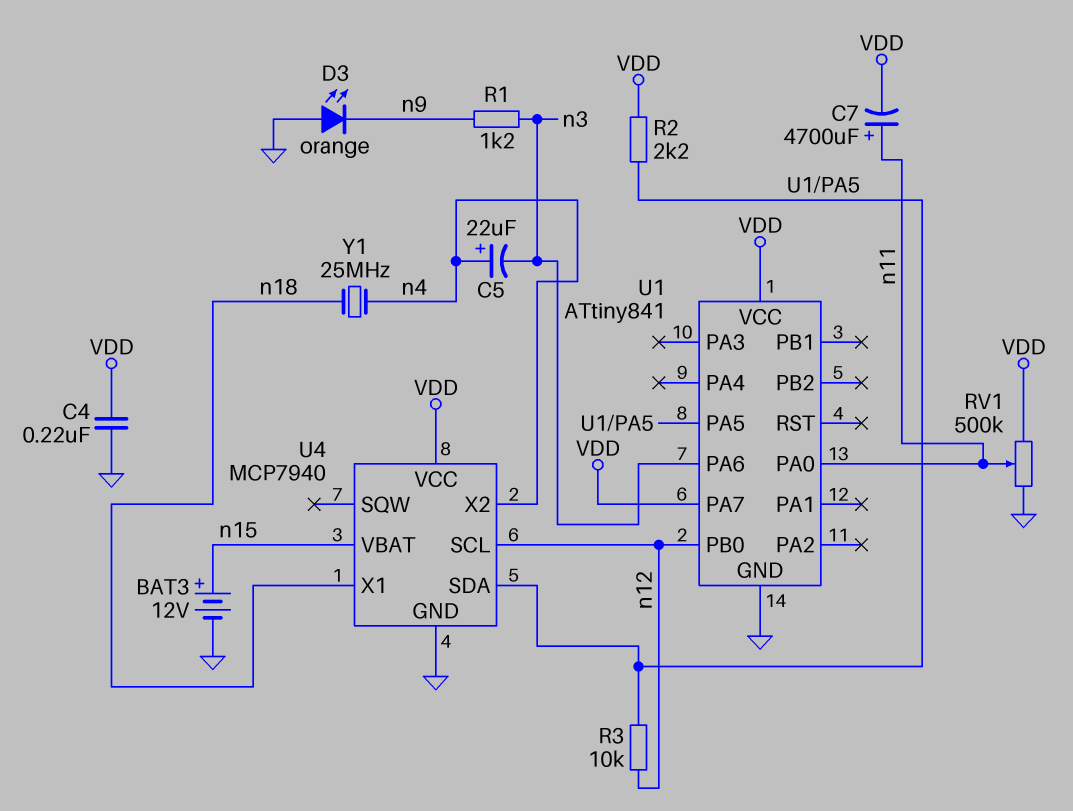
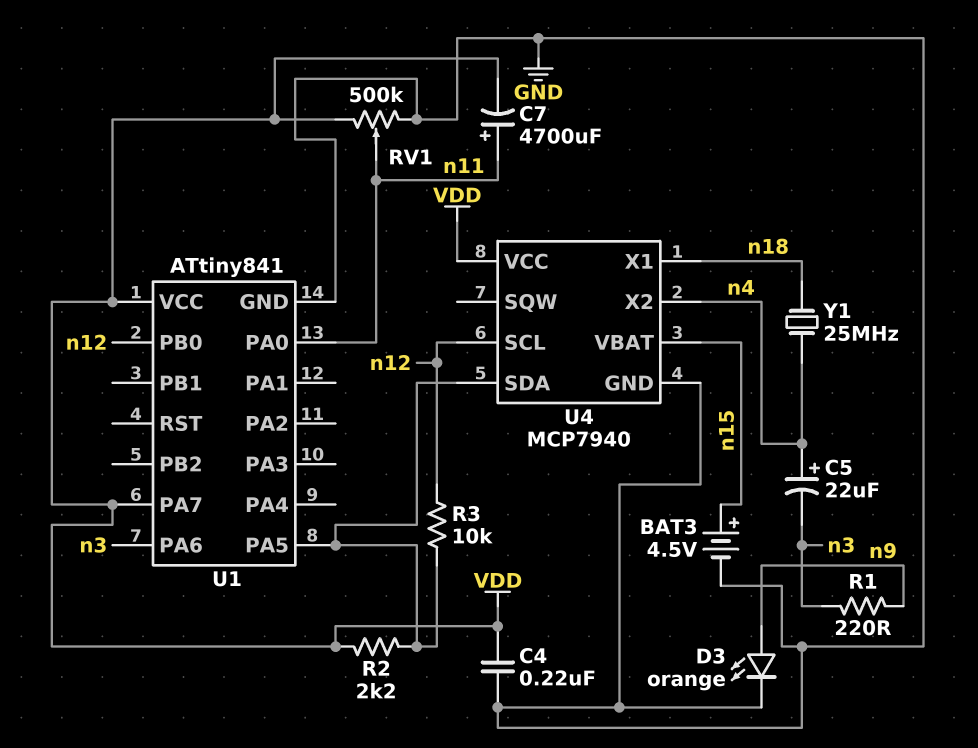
BAT3: 12V (plus n15, minus GND) -> 4.5V (plus n15, minus GND)
D3: LED orange (A GND, K n9) -> LED orange (A n9, K GND)
R1: 1.2k (n3, n9) -> 220 (n3, n9)

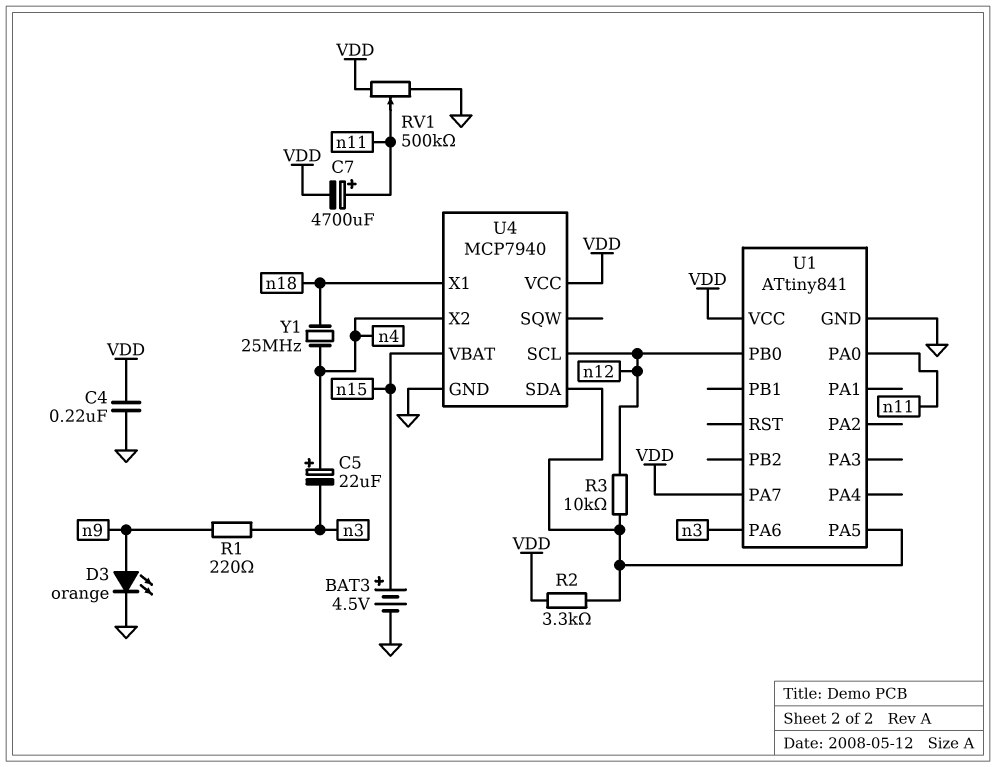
R2: 2.2k (U1/PA5, VDD) -> 3.3k (U1/PA5, VDD)

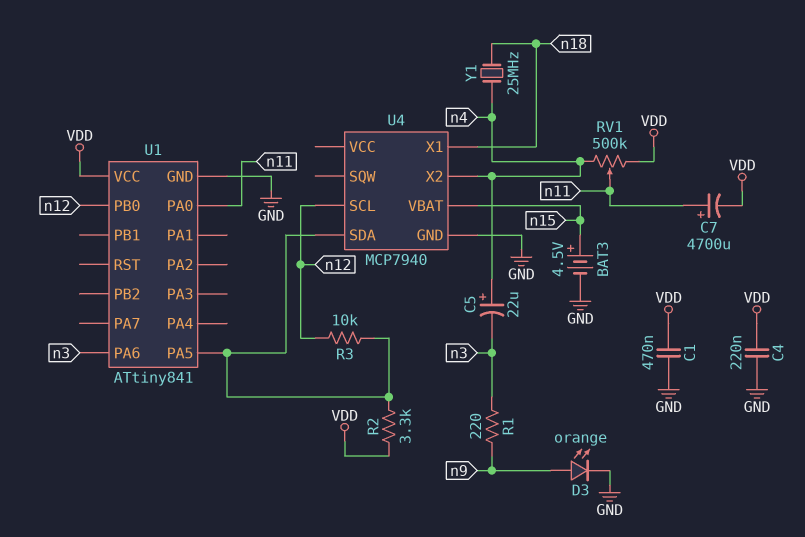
C1: none -> 470nF (GND, VDD)
RV1: 500k (GND, VDD, wiper n11) -> 500k (VDD, n4, wiper n11)
U1 pin PA7: VDD -> none
U4 pin VCC: VDD -> none

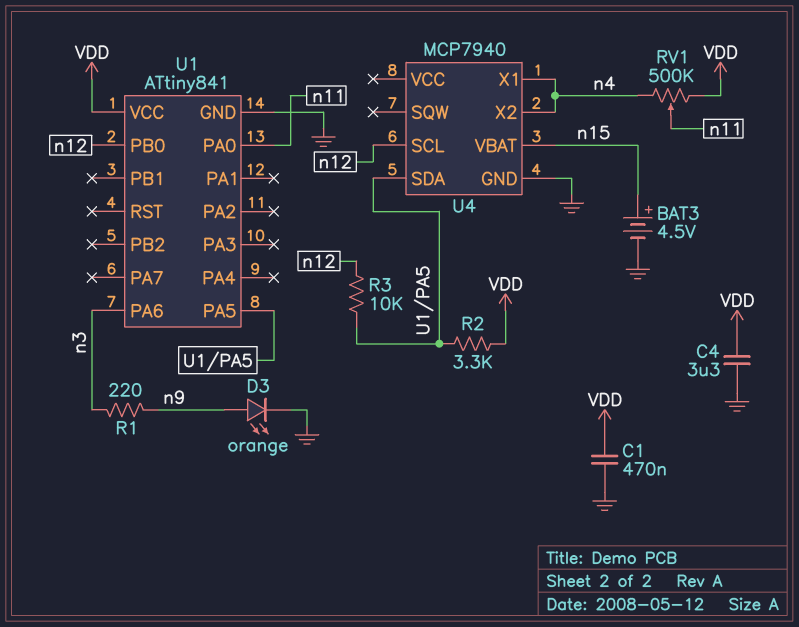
C4: 220nF (GND, VDD) -> 3.3uF (GND, VDD)
C5: 22uF (plus n4, minus n3) -> none
C7: 4700uF (plus n11, minus VDD) -> none
U4 pin X1: n18 -> n4
Y1: 25MHz (n4, n18) -> none

